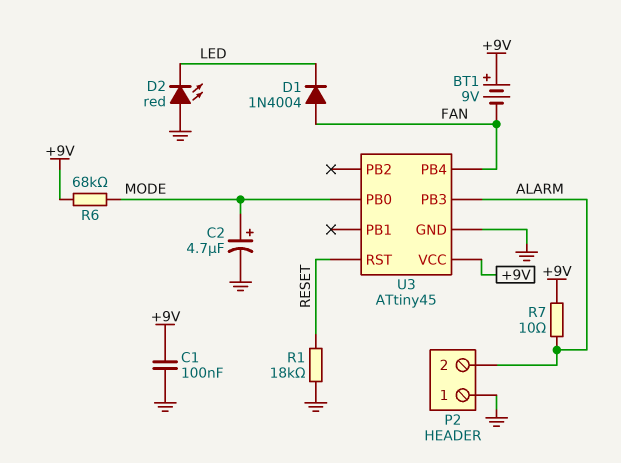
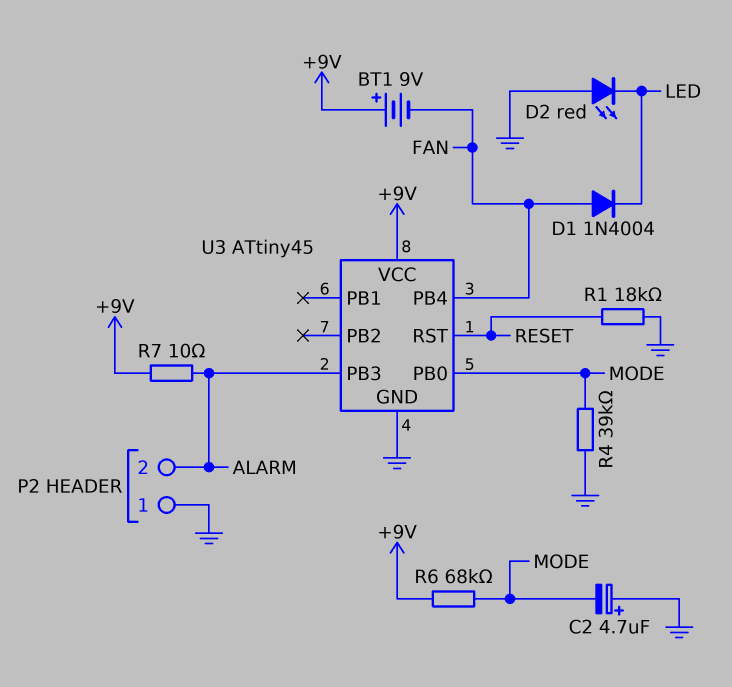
C1: 100nF (+9V, GND) -> none
C2: 4.7uF (plus MODE, minus GND) -> 4.7uF (plus GND, minus MODE)
R4: none -> 39k (GND, MODE)

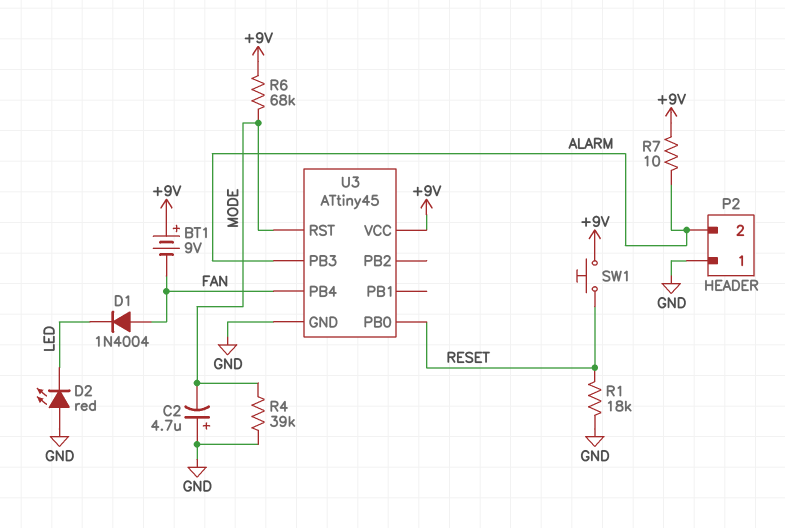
SW1: none -> button (+9V, RESET)
U3 pin PB0: MODE -> RESET
U3 pin RST: RESET -> MODE

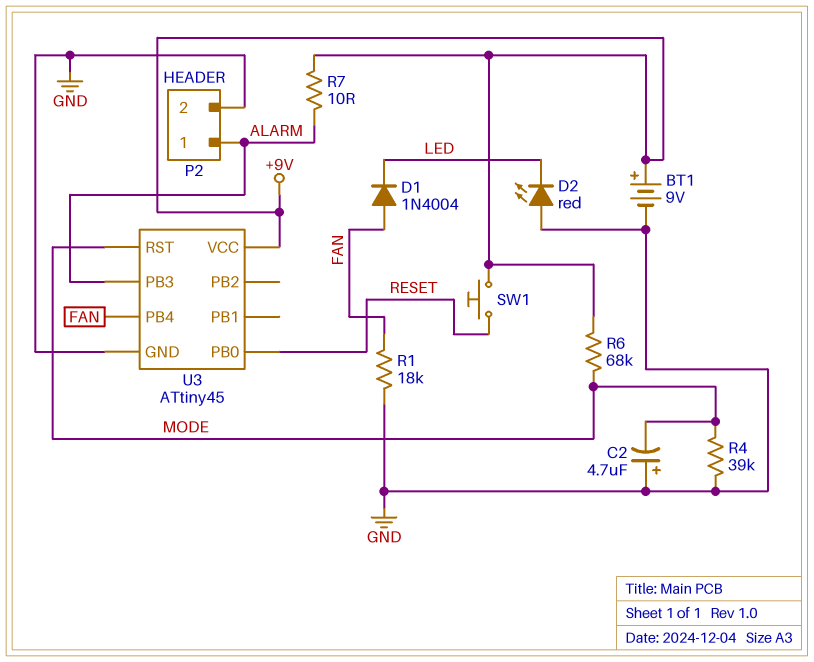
BT1: 9V (plus +9V, minus FAN) -> 9V (plus +9V, minus GND)
P2 pin 1: GND -> ALARM
P2 pin 2: ALARM -> GND
R1: 18k (GND, RESET) -> 18k (FAN, GND)

